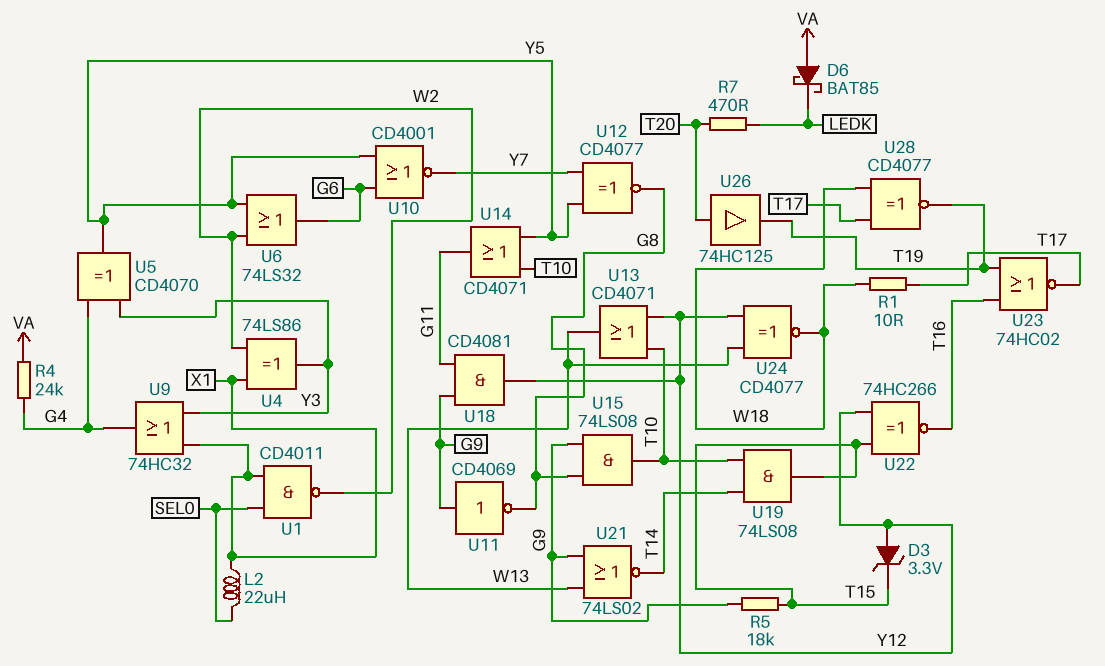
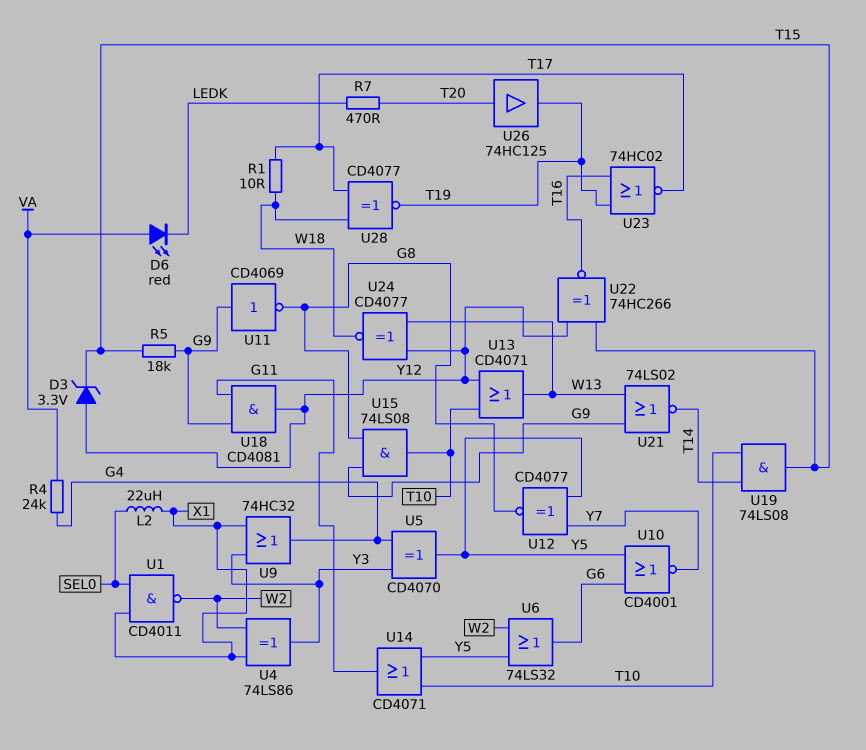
D6: schottky BAT85 (A VA, K LEDK) -> LED red (A VA, K LEDK)

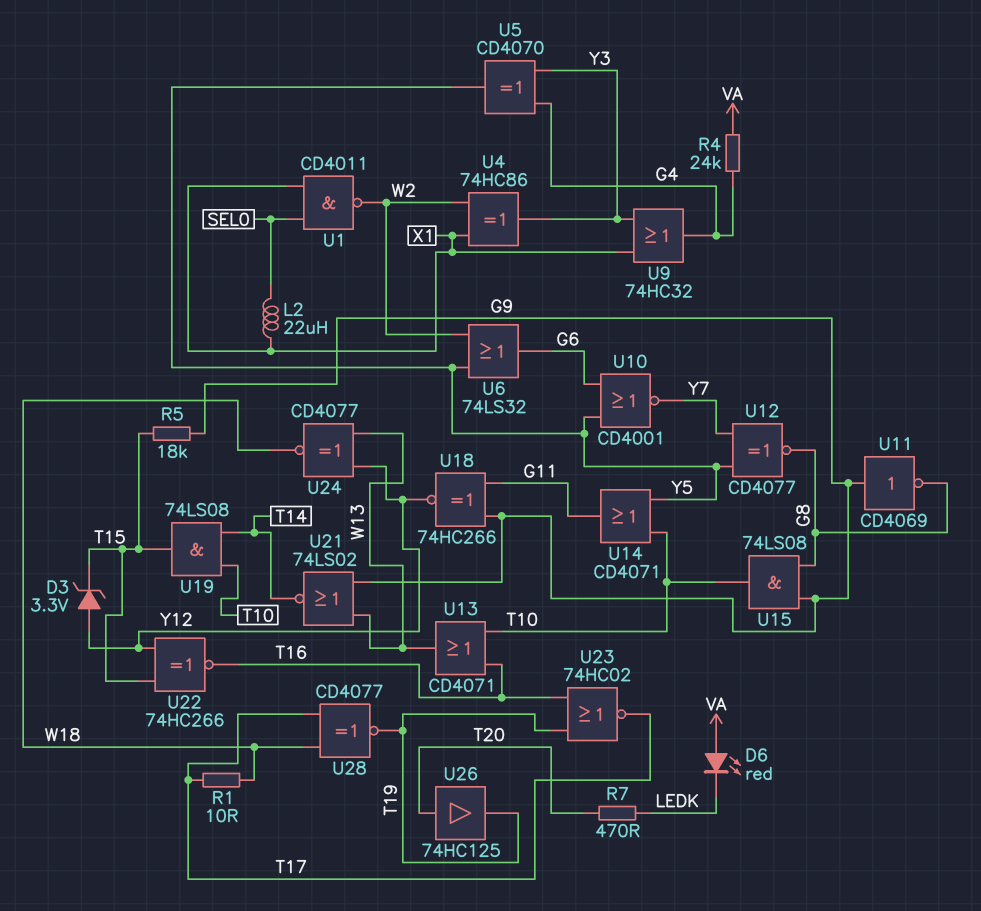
U4: XOR 74LS86 (in W2, in X1, out Y3) -> XOR 74HC86 (in W2, in X1, out Y3)
U13: OR CD4071 (in T10, in Y12, out W13) -> OR CD4071 (in T10, in T16, out W13)
U18: AND CD4081 (in G9, in G11, out Y12) -> XNOR 74HC266 (in G9, in G11, out Y12)

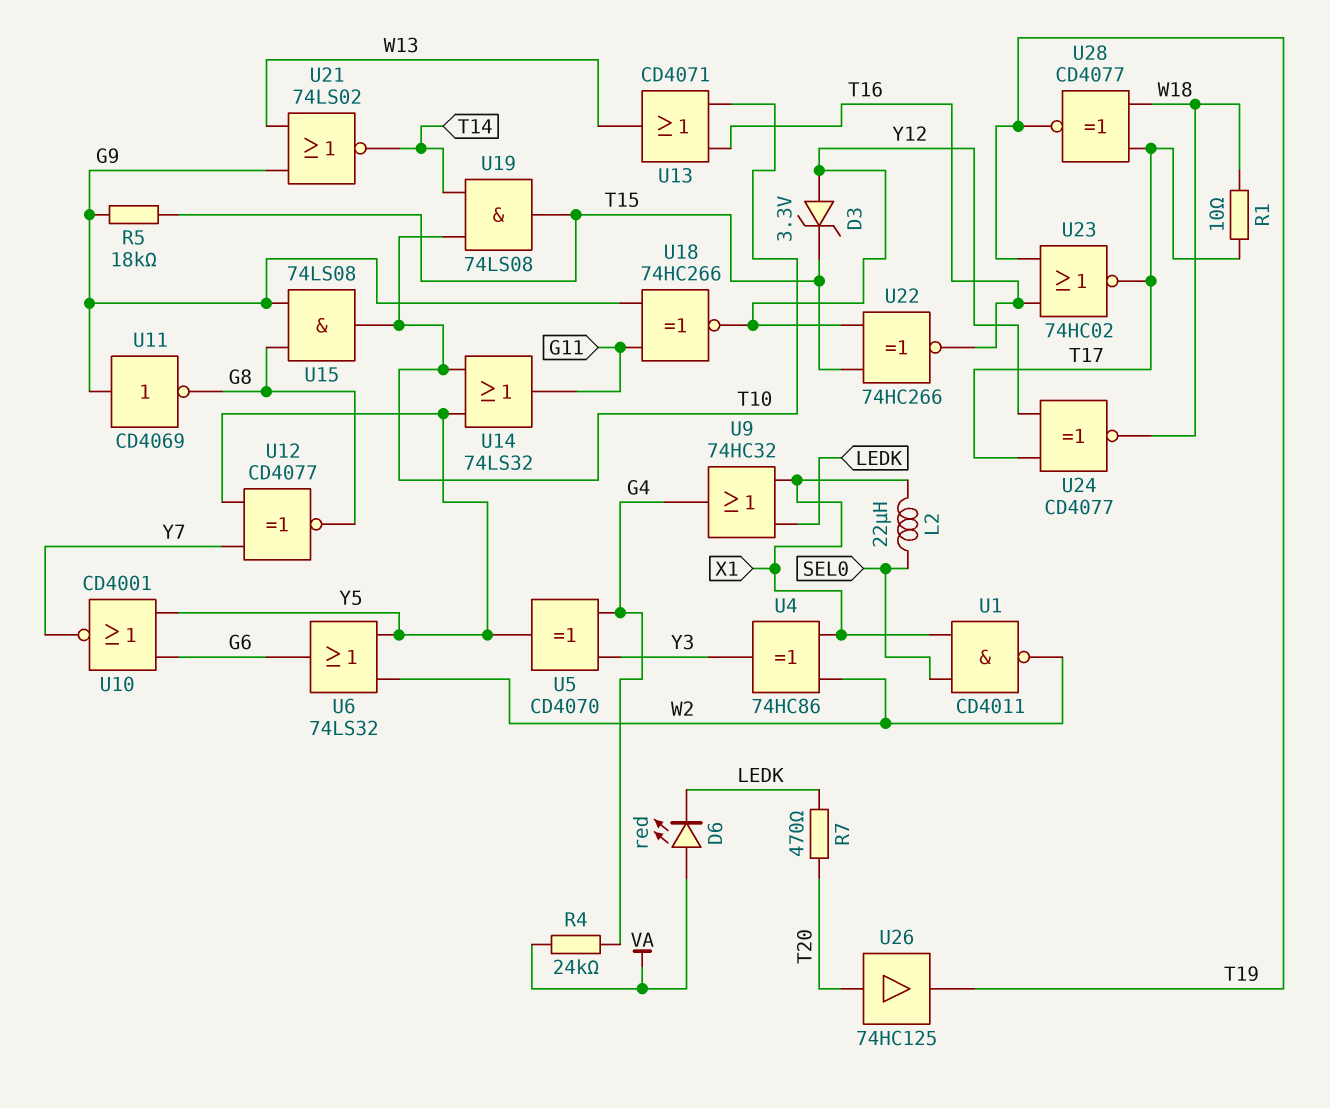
U9: OR 74HC32 (in X1, in Y3, out G4) -> OR 74HC32 (in LEDK, in X1, out G4)
U14: OR CD4071 (in T10, in Y5, out G11) -> OR 74LS32 (in T10, in Y5, out G11)
U24: XNOR CD4077 (in W13, in Y12, out W18) -> XNOR CD4077 (in T17, in Y12, out W18)

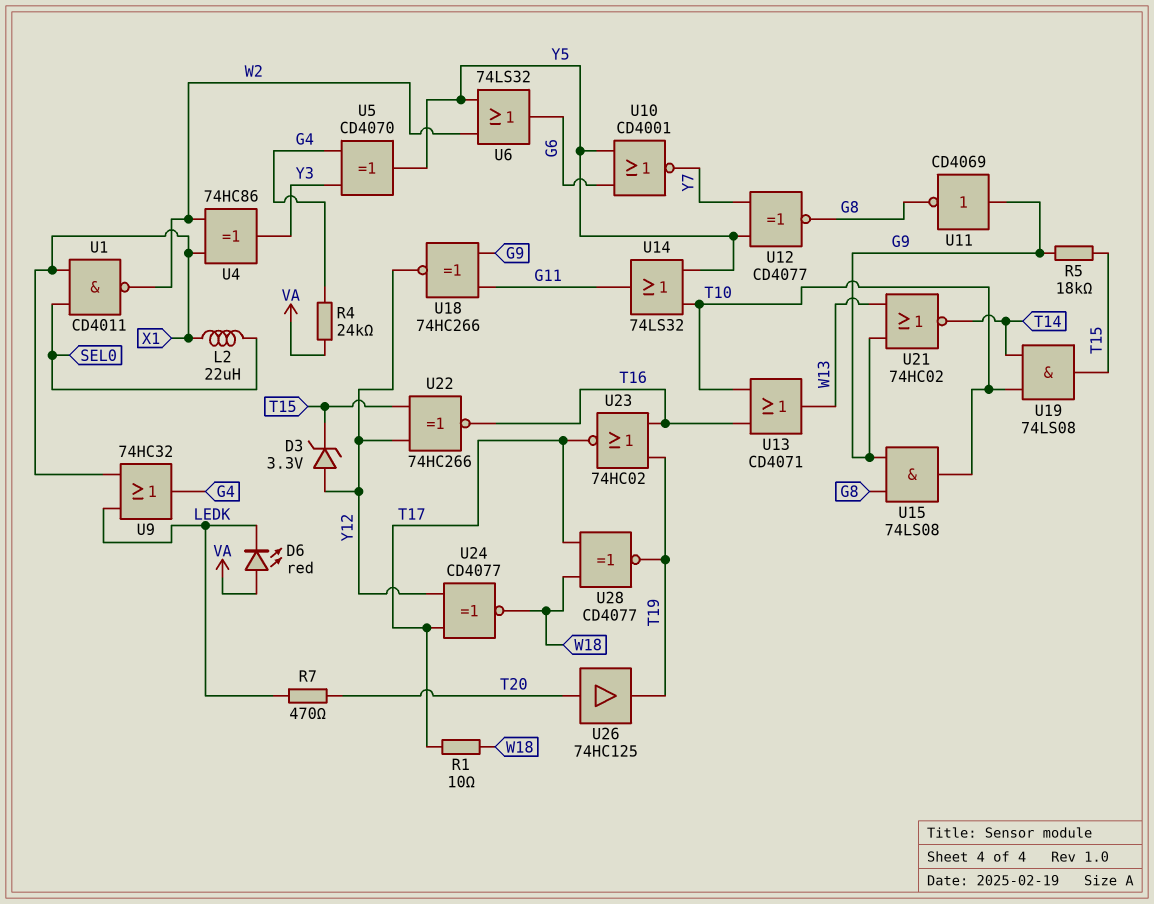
U21: NOR 74LS02 (in G9, in W13, out T14) -> NOR 74HC02 (in G9, in W13, out T14)

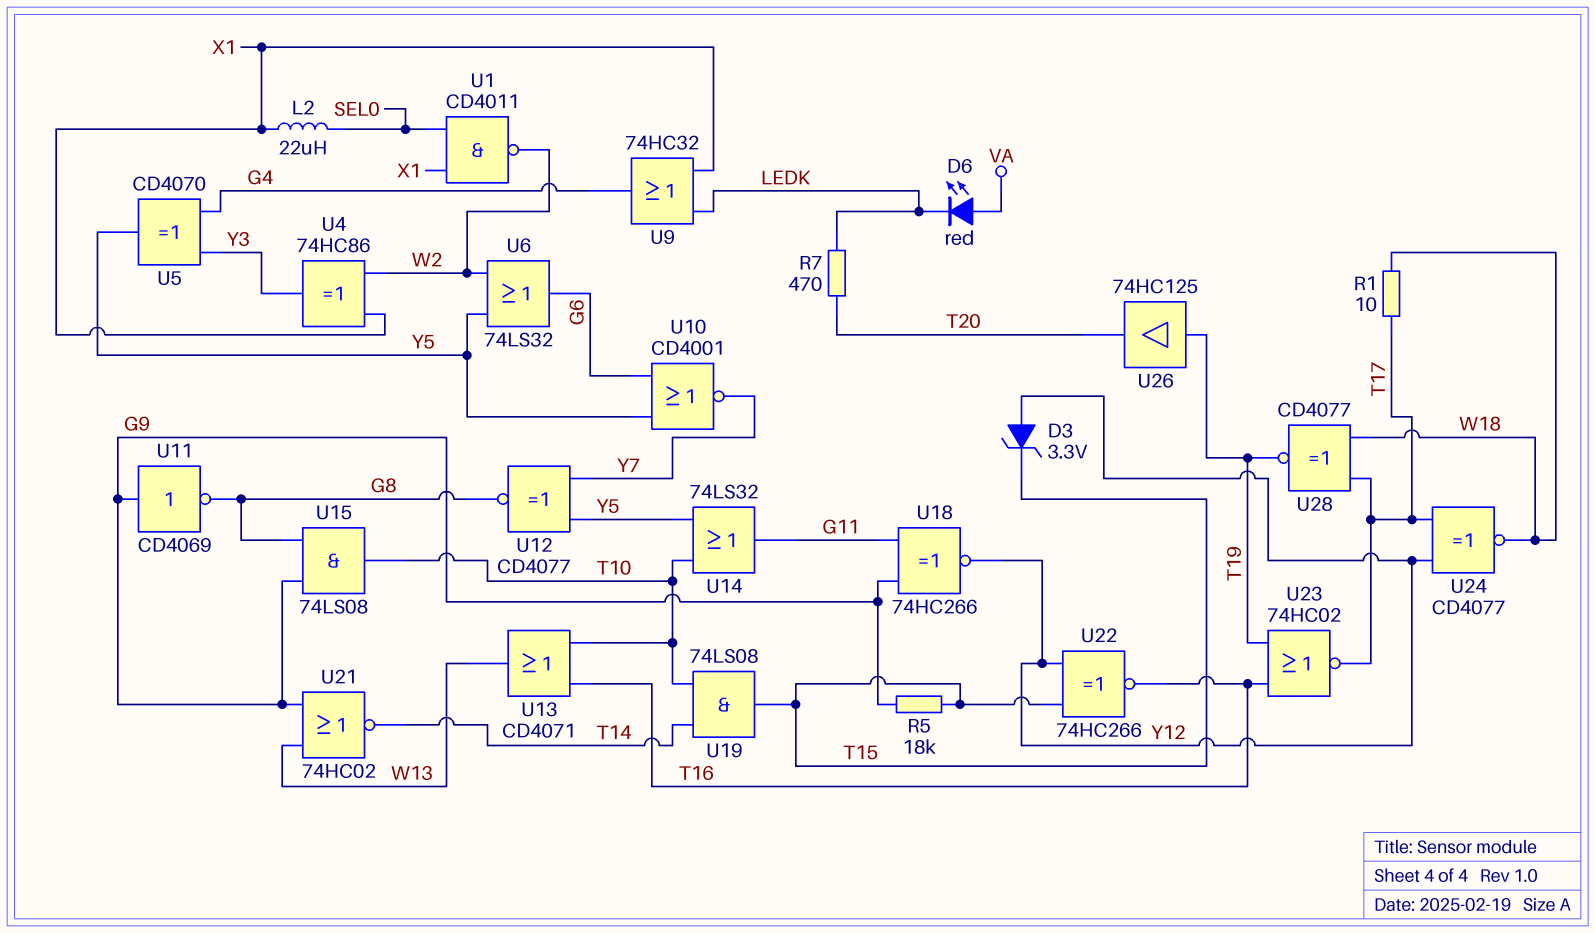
R4: 24k (G4, VA) -> none
U26: buffer 74HC125 (in T20, out T19) -> buffer 74HC125 (in T19, out T20)

